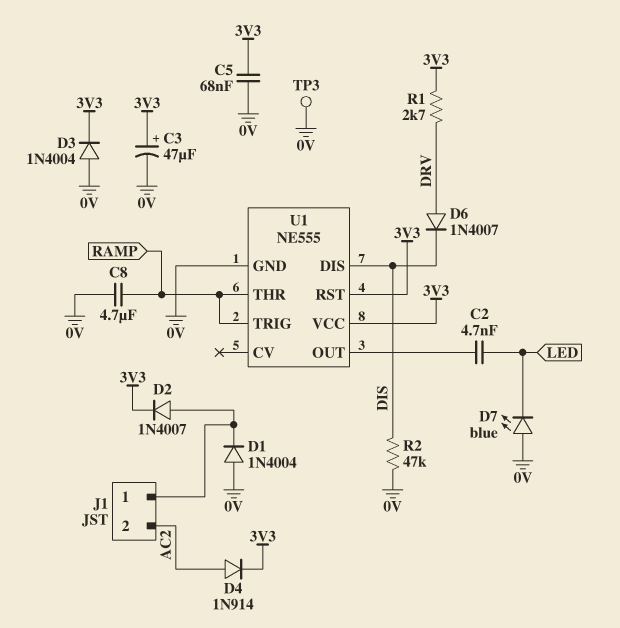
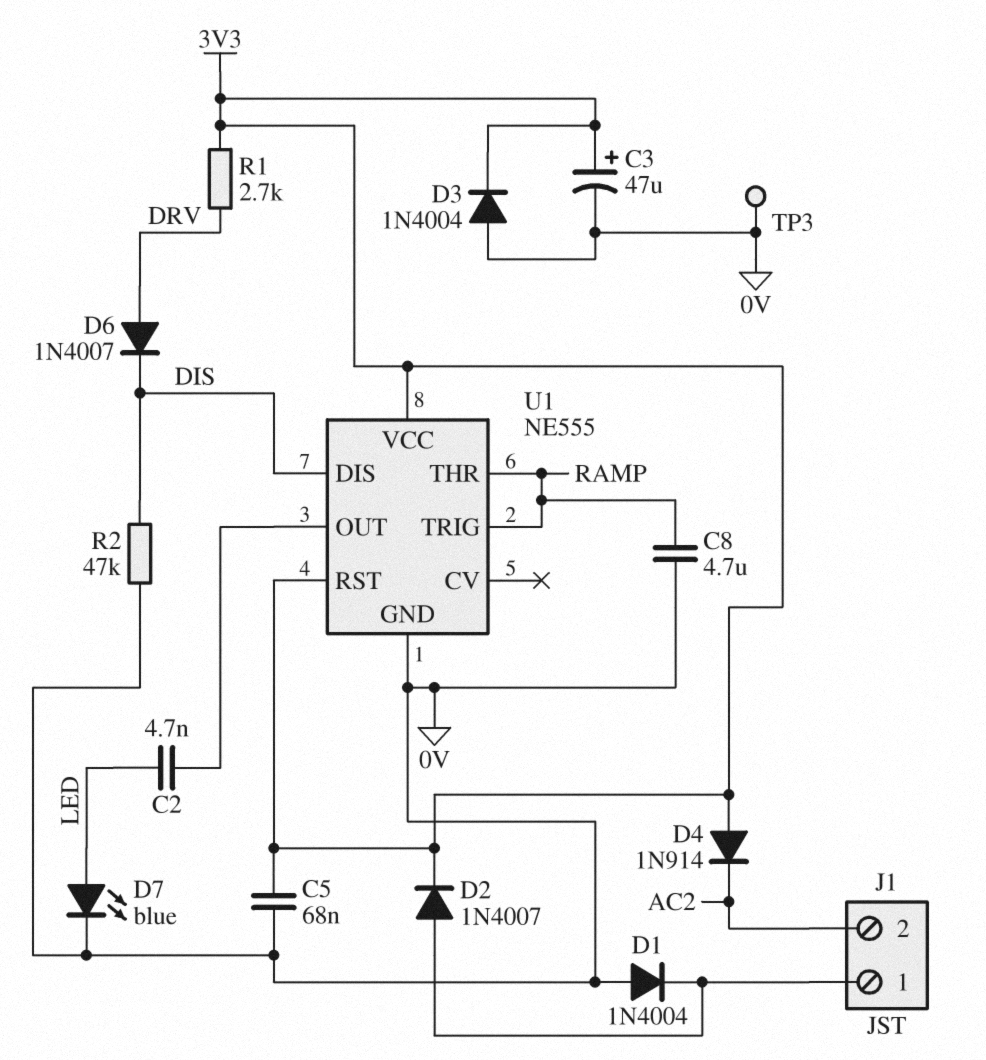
D4: diode 1N914 (A AC2, K 3V3) -> diode 1N914 (A 3V3, K AC2)
D7: LED blue (A 0V, K LED) -> LED blue (A LED, K 0V)

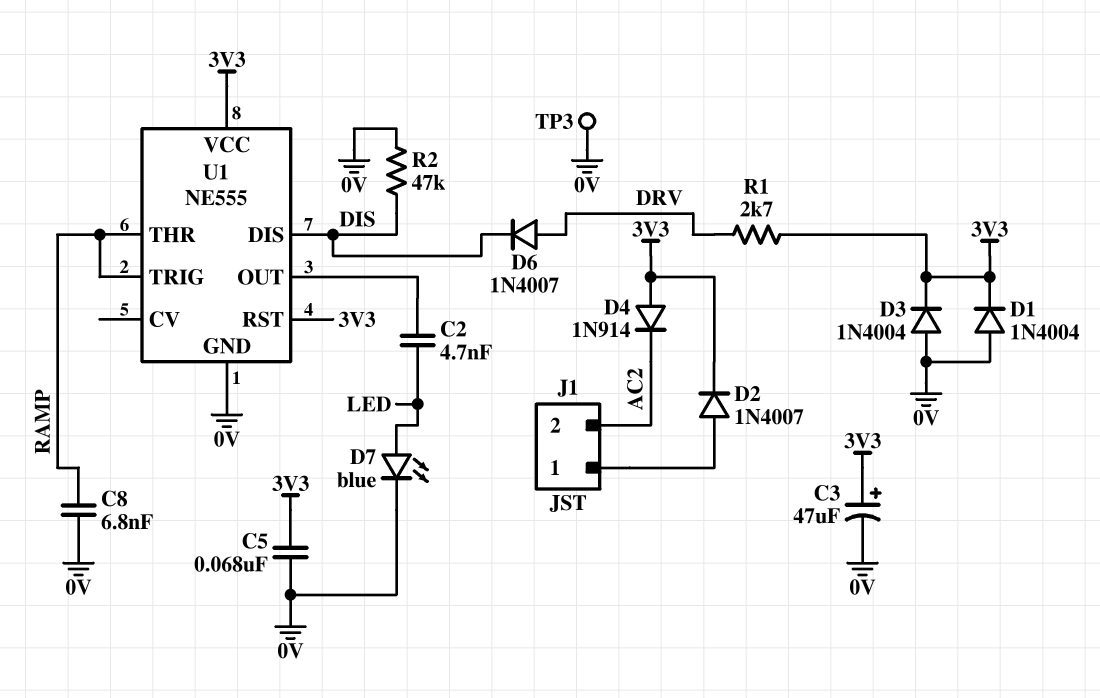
C8: 4.7uF (0V, RAMP) -> 6.8nF (0V, RAMP)
D1: diode 1N4004 (A 0V, K J1/1) -> diode 1N4004 (A 0V, K 3V3)

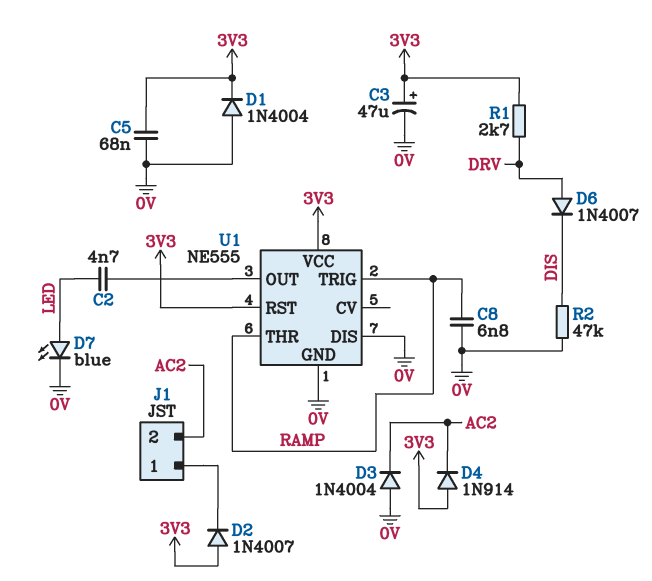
D2: diode 1N4007 (A J1/1, K 3V3) -> diode 1N4007 (A 3V3, K J1/1)
D3: diode 1N4004 (A 0V, K 3V3) -> diode 1N4004 (A 0V, K AC2)
TP3: test point (0V) -> none
U1 pin DIS: DIS -> 0V

